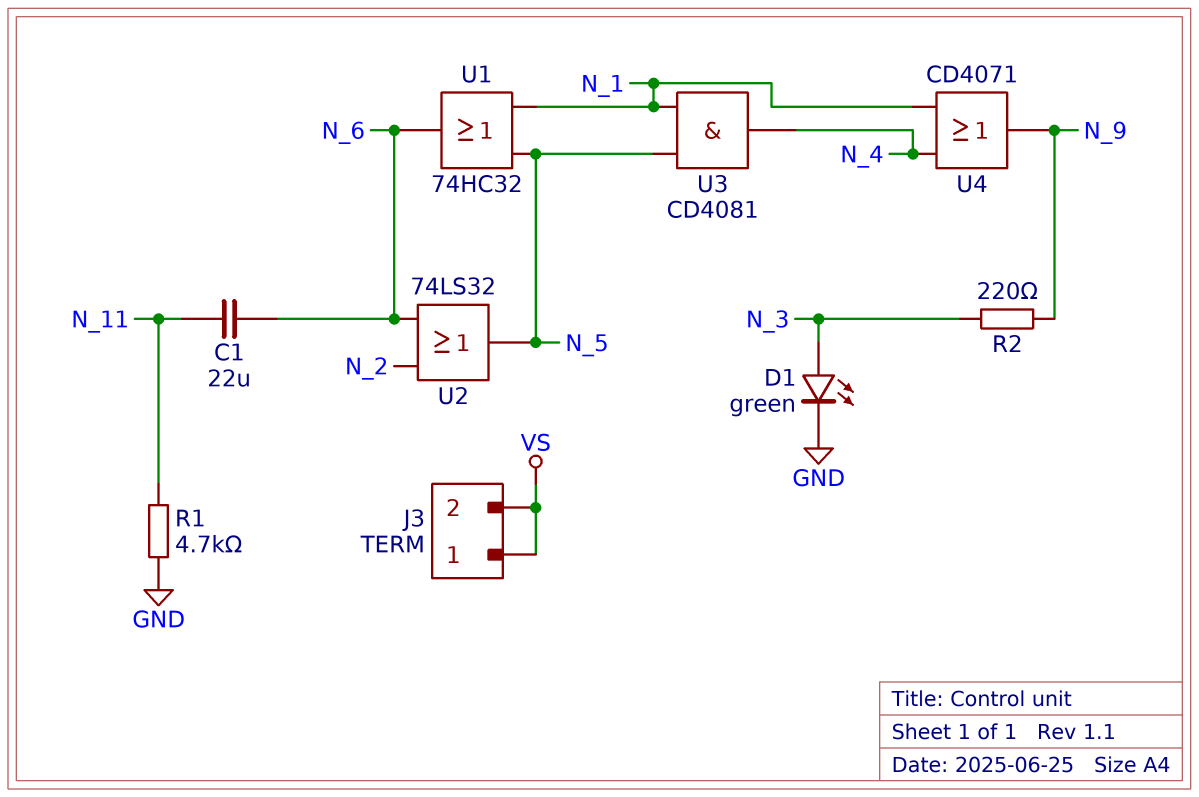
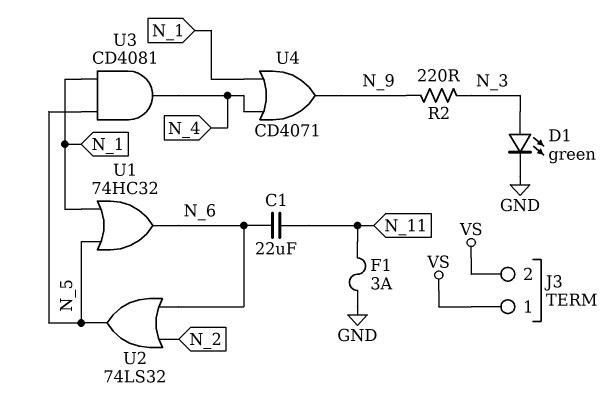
F1: none -> 3A (GND, N_11)
R1: 4.7k (GND, N_11) -> none

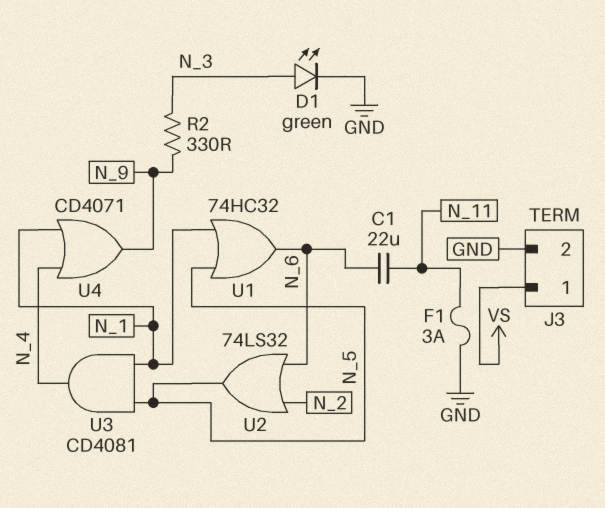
J3 pin 2: VS -> GND
R2: 220 (N_3, N_9) -> 330 (N_3, N_9)

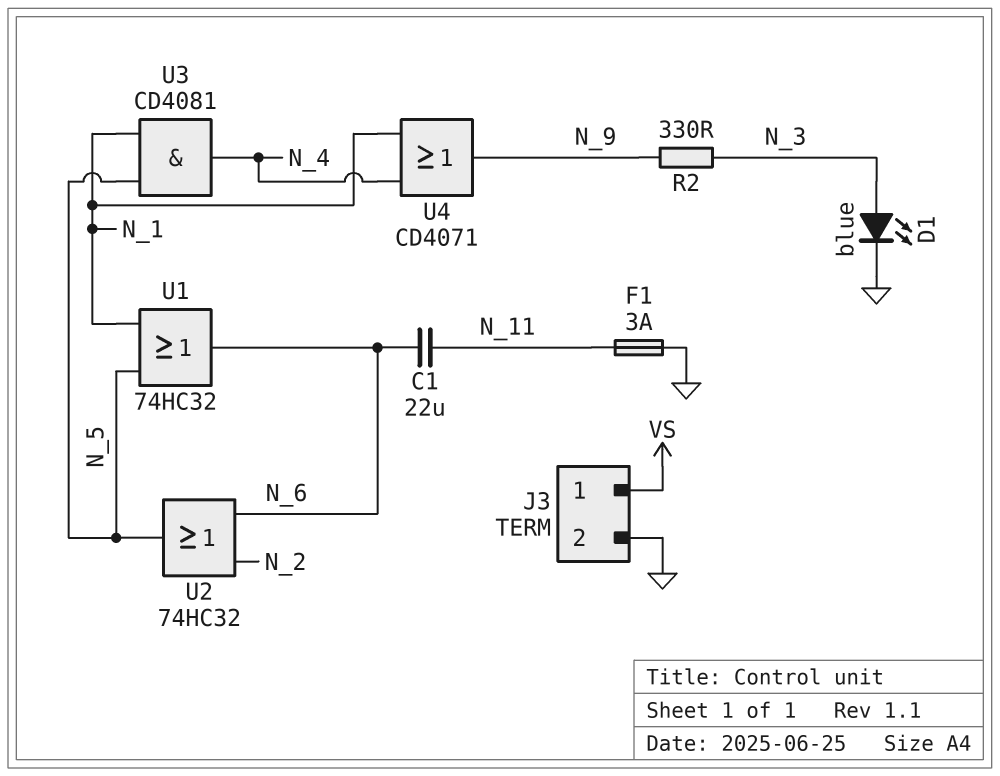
D1: LED green (A N_3, K GND) -> LED blue (A N_3, K GND)
U2: OR 74LS32 (in N_2, in N_6, out N_5) -> OR 74HC32 (in N_2, in N_6, out N_5)

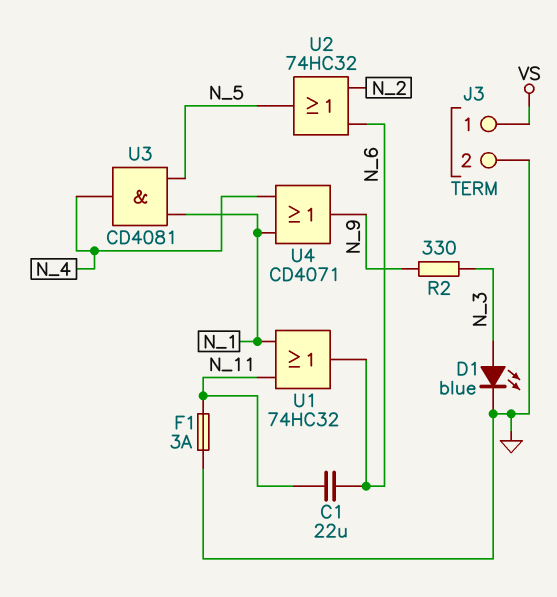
U1: OR 74HC32 (in N_1, in N_5, out N_6) -> OR 74HC32 (in N_1, in N_11, out N_6)

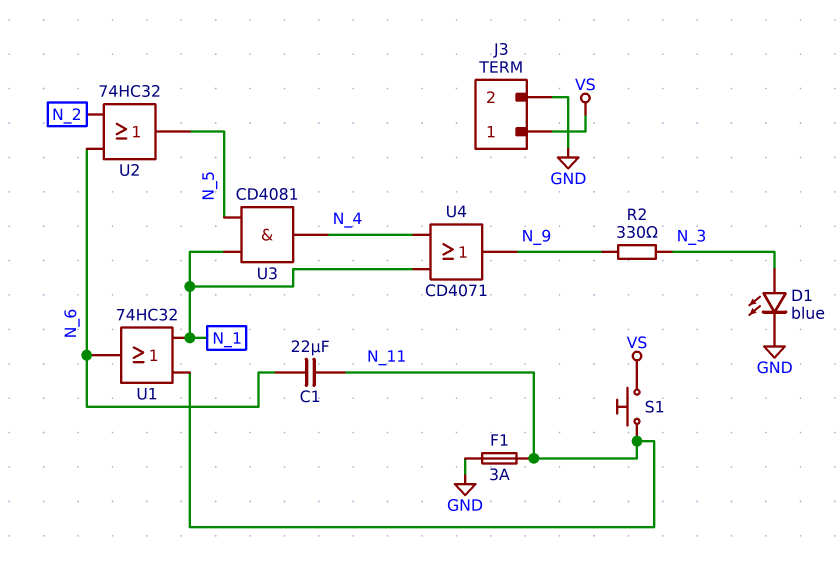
S1: none -> button (N_11, VS)

